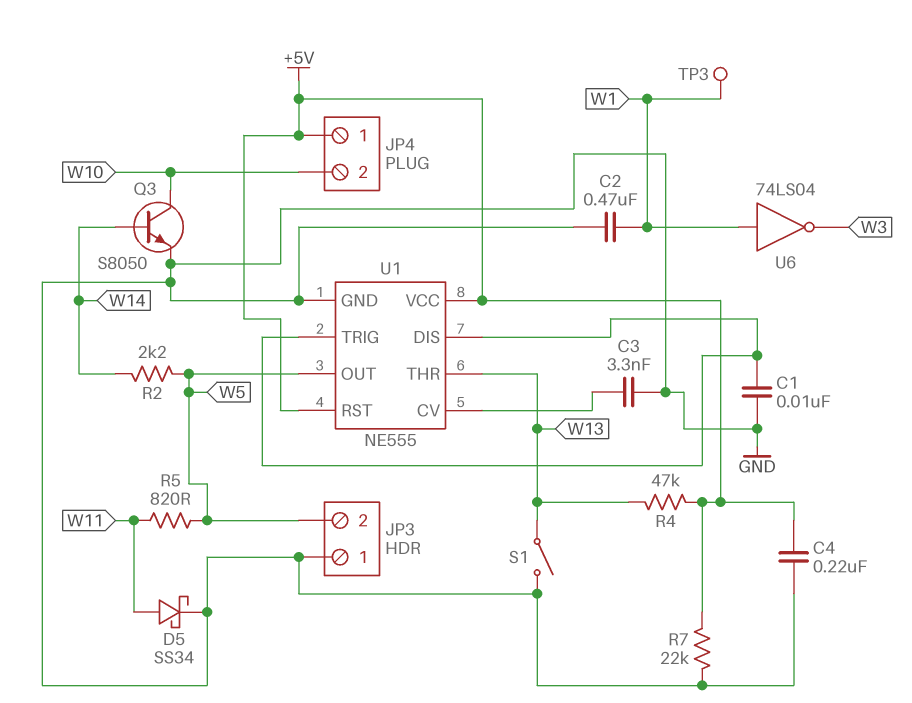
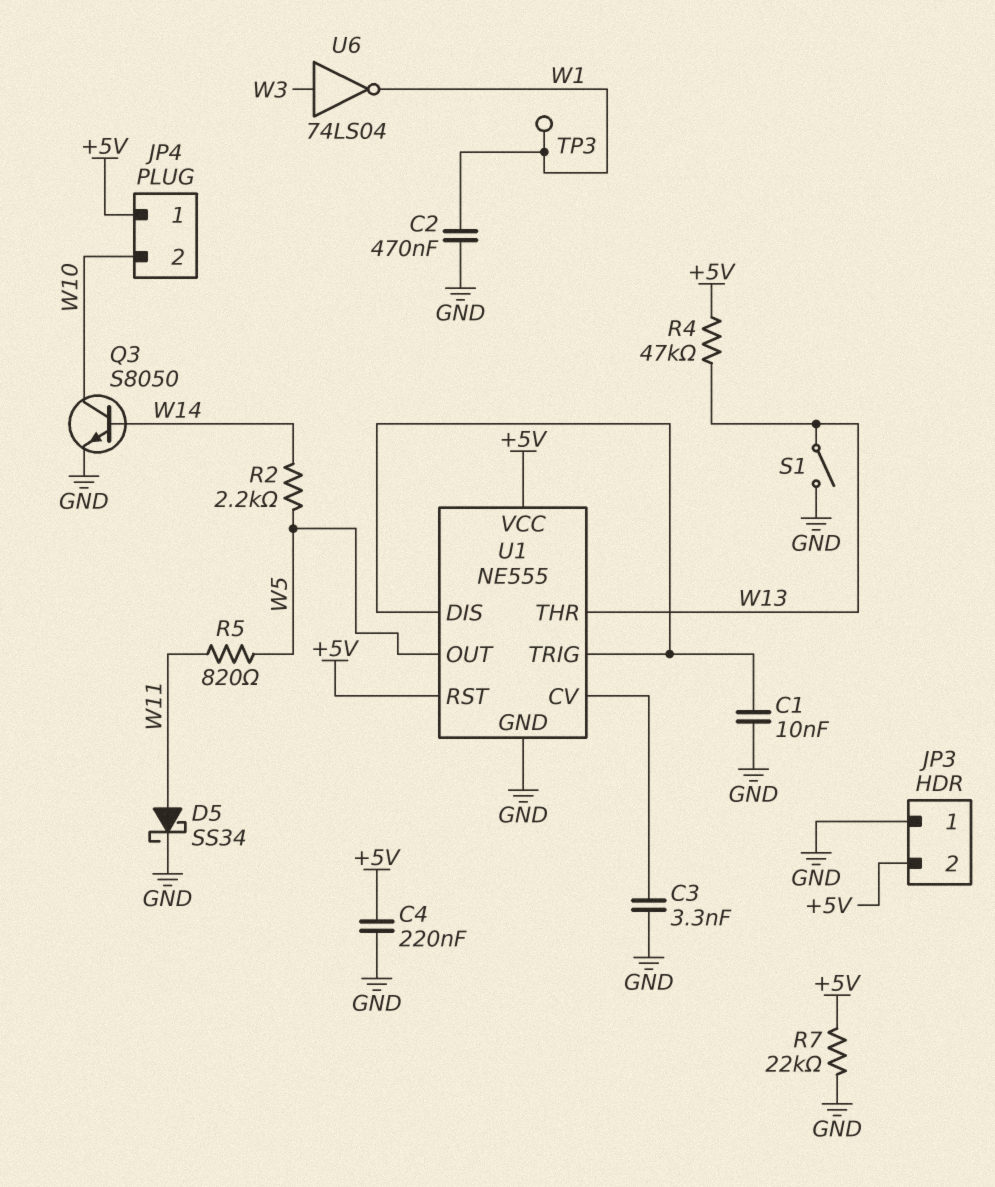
JP3 pin 2: W5 -> +5V
U6: NOT 74LS04 (in W1, out W3) -> NOT 74LS04 (in W3, out W1)

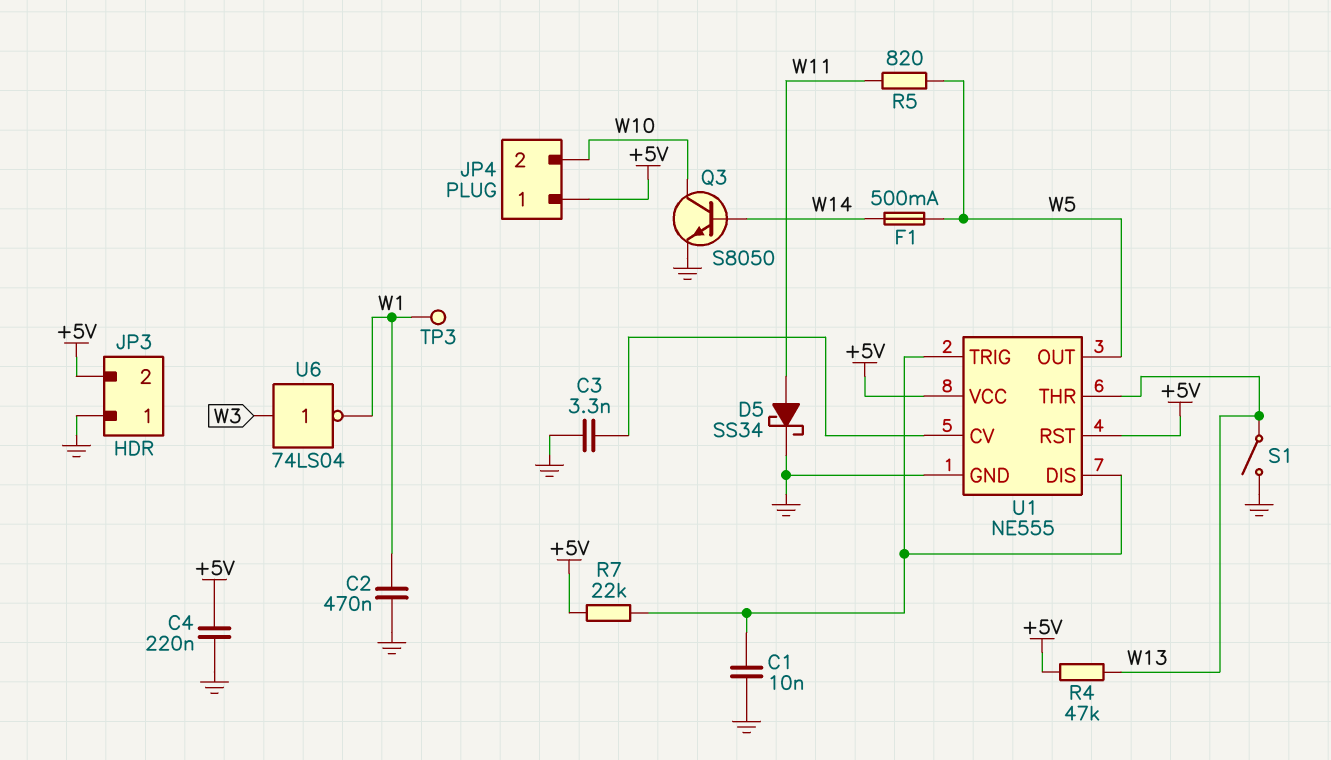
F1: none -> 500mA (W5, W14)
R2: 2.2k (W5, W14) -> none
R7: 22k (+5V, GND) -> 22k (+5V, U1/DIS)

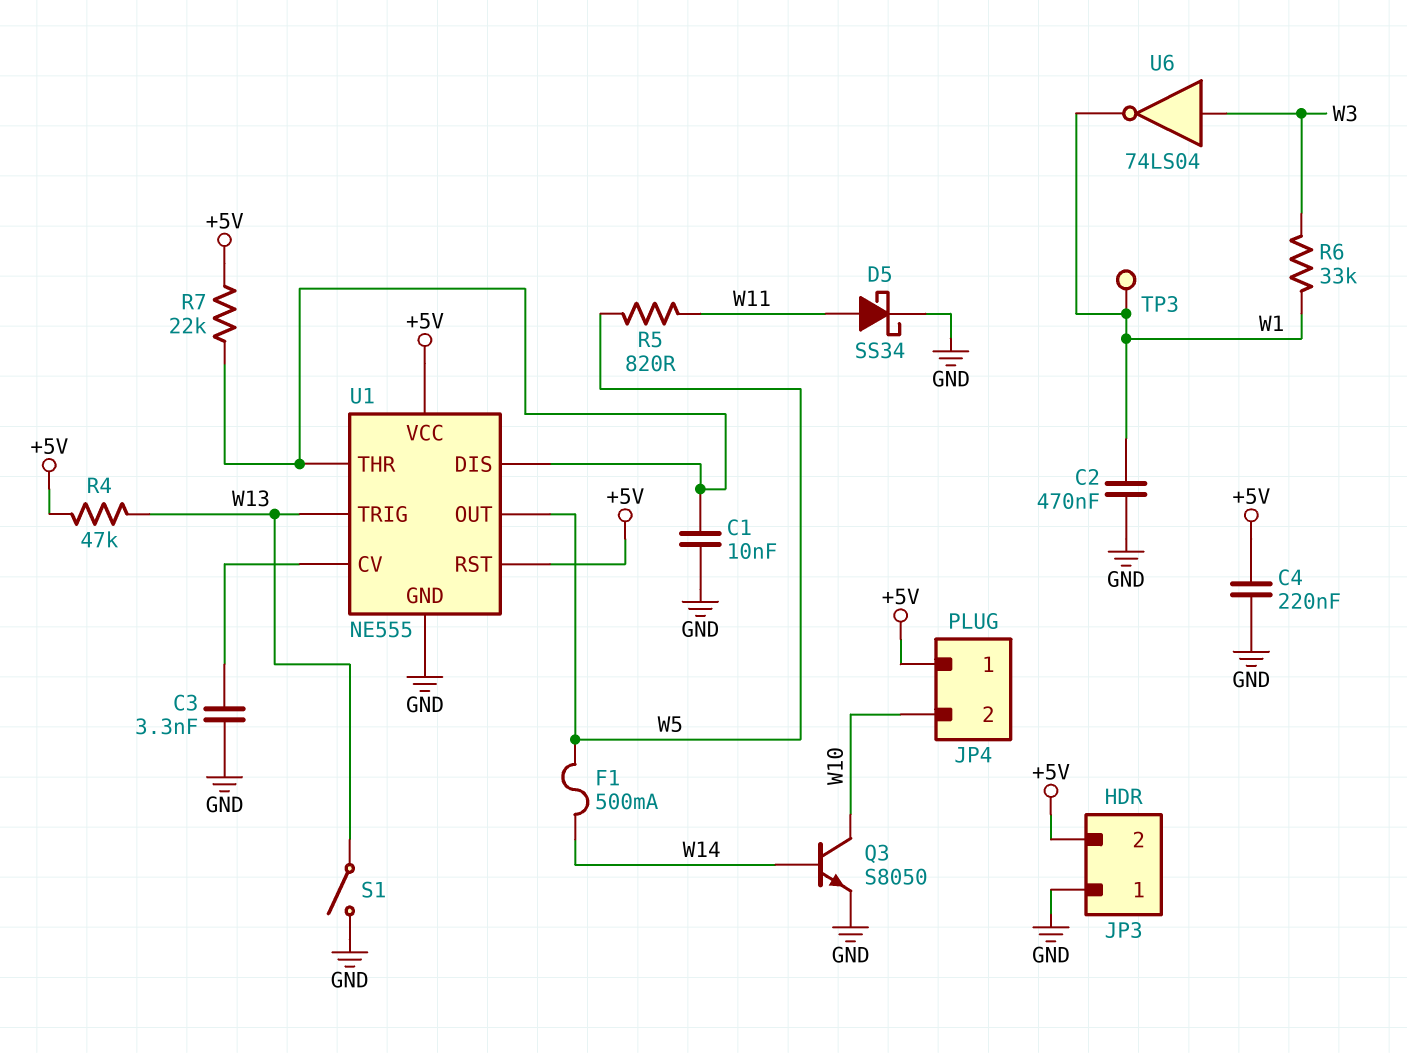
R6: none -> 33k (W1, W3)
U1 pin THR: W13 -> U1/DIS
U1 pin TRIG: U1/DIS -> W13

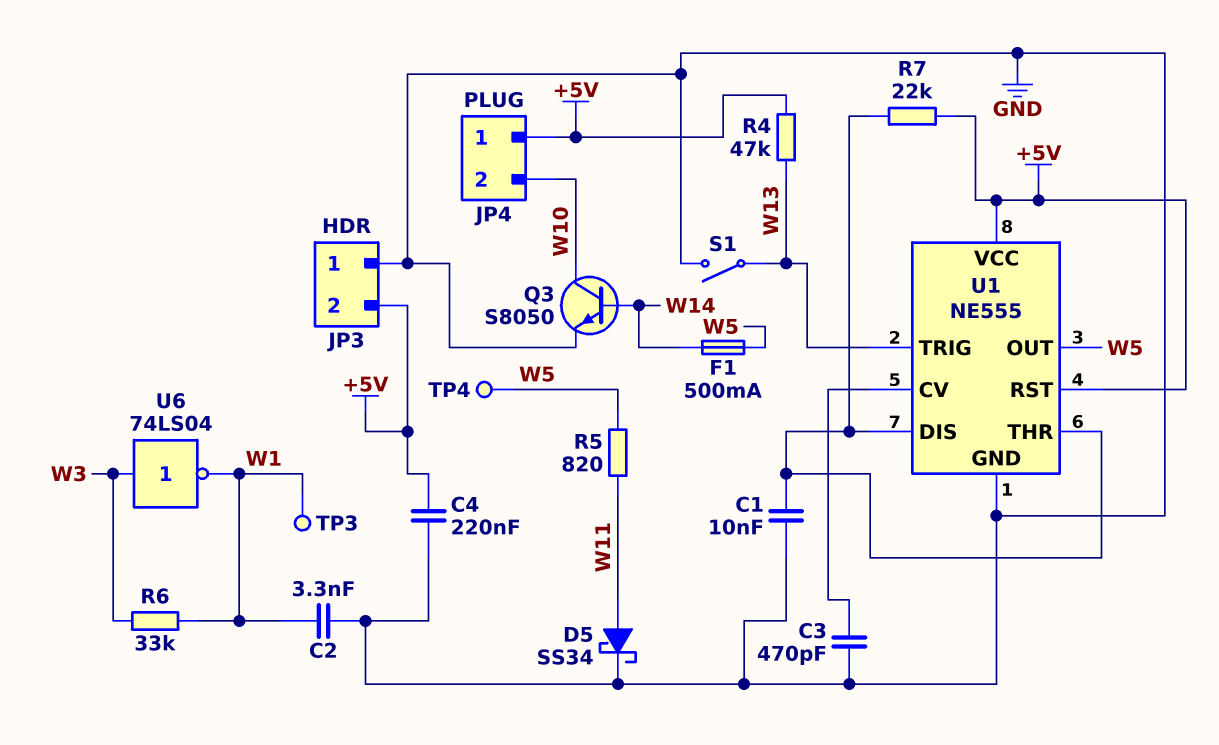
C2: 470nF (GND, W1) -> 3.3nF (GND, W1)
C3: 3.3nF (GND, U1/CV) -> 470pF (GND, U1/CV)
TP4: none -> test point (W5)

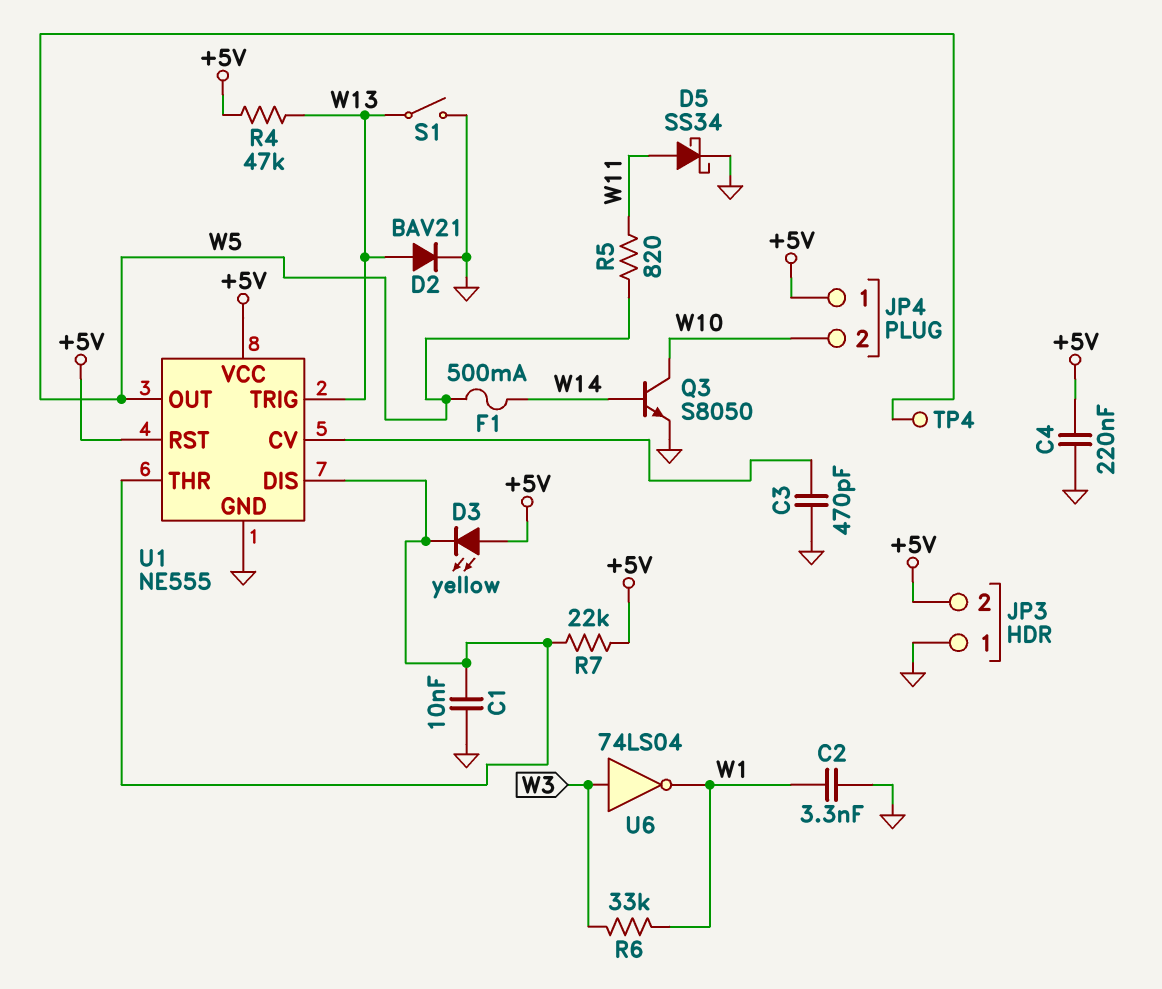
D2: none -> diode BAV21 (A W13, K GND)
D3: none -> LED yellow (A +5V, K U1/DIS)
TP3: test point (W1) -> none

